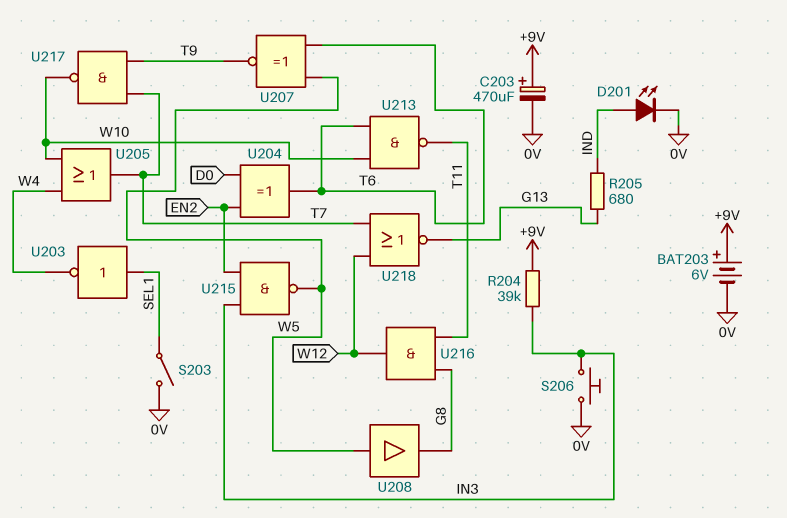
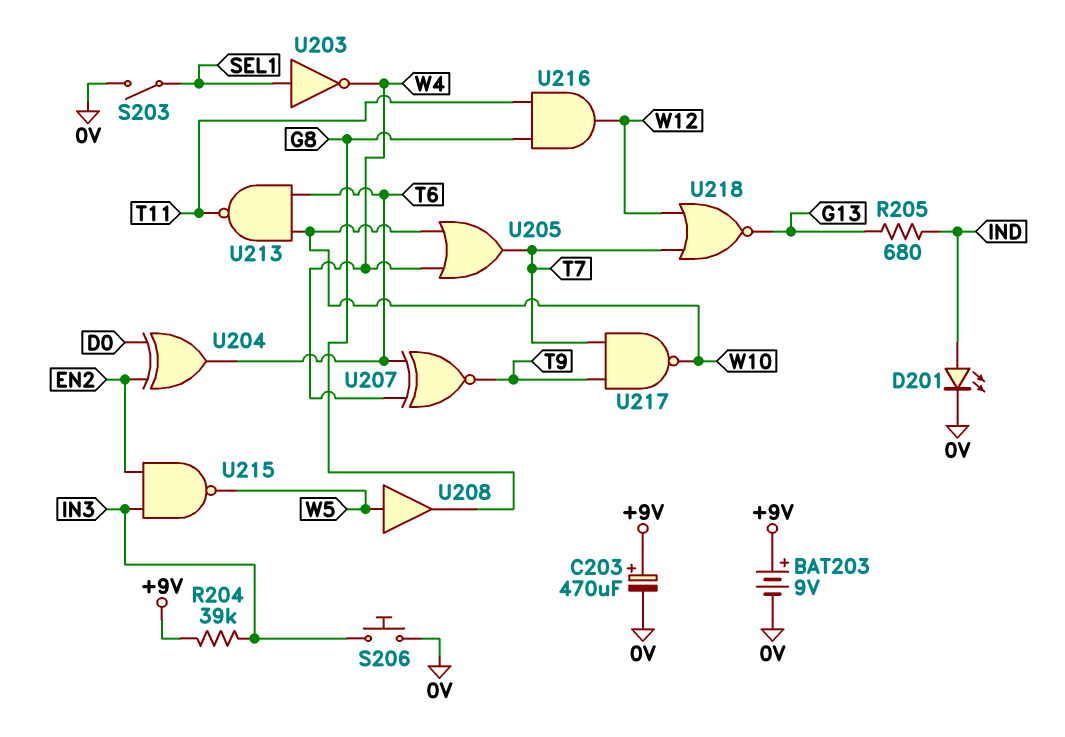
BAT203: 6V (plus +9V, minus 0V) -> 9V (plus +9V, minus 0V)
U207: XNOR (in T6, in W5, out T9) -> XNOR (in T6, in W4, out T9)

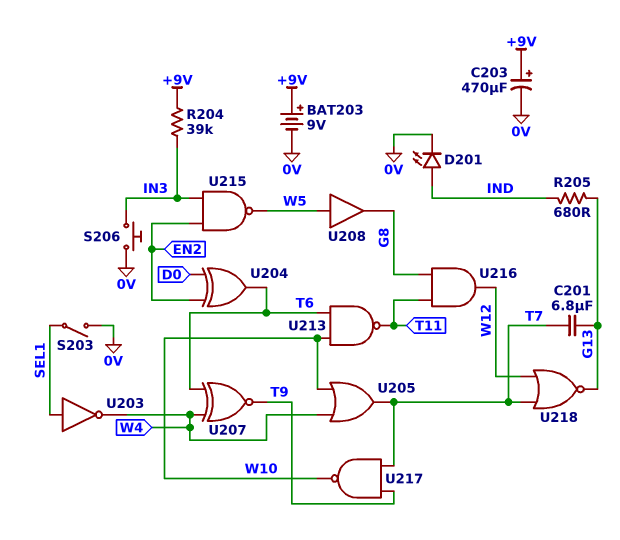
C201: none -> 6.8uF (G13, T7)

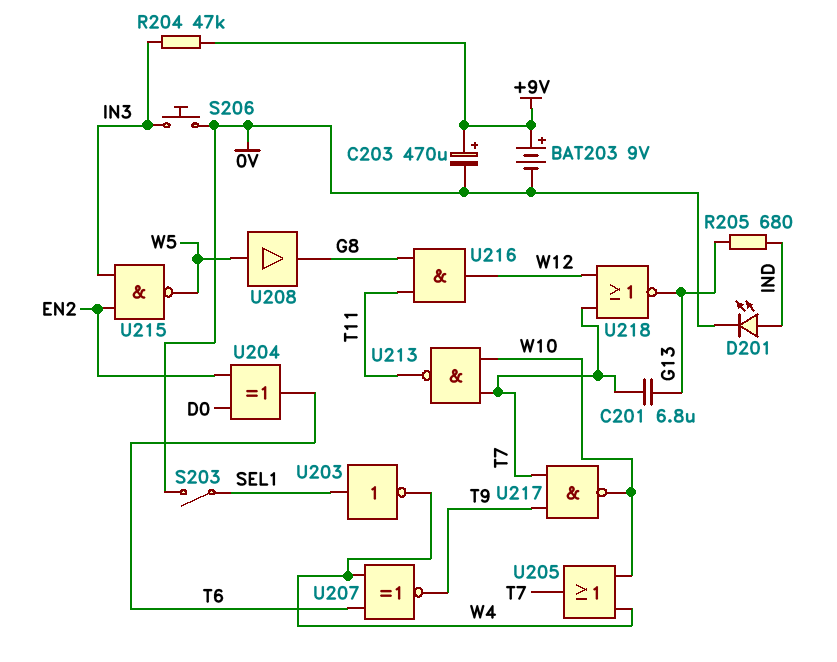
R204: 39k (+9V, IN3) -> 47k (+9V, IN3)
U213: NAND (in T6, in W10, out T11) -> NAND (in T7, in W10, out T11)

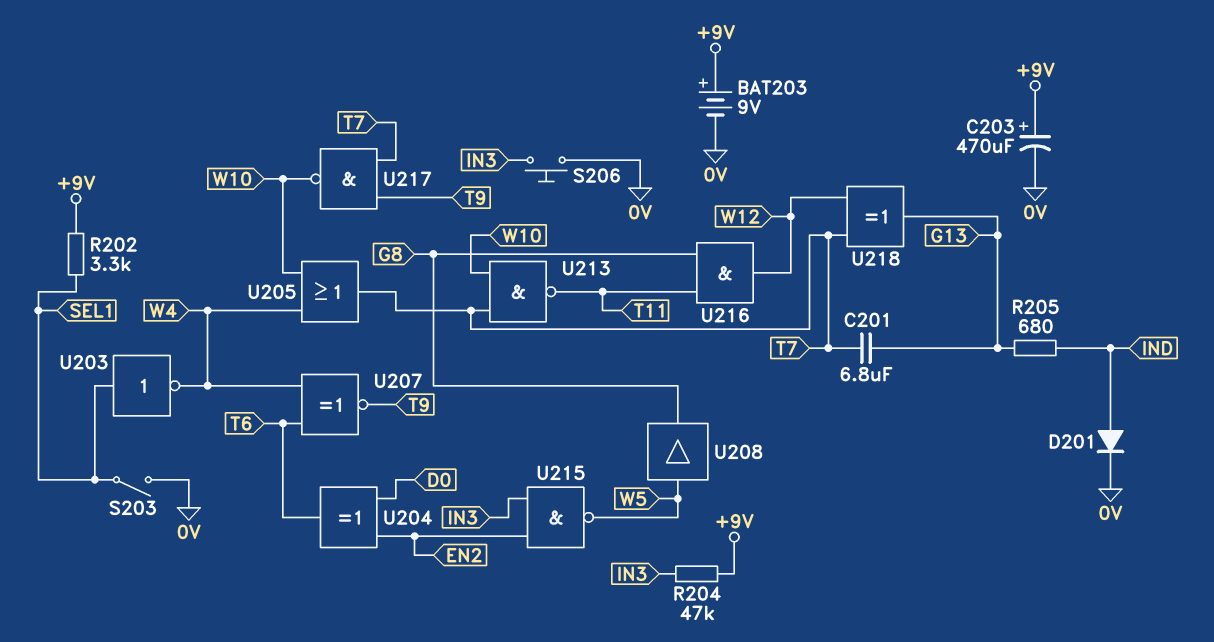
D201: LED (A IND, K 0V) -> diode (A IND, K 0V)
R202: none -> 3.3k (+9V, SEL1)
U218: NOR (in T7, in W12, out G13) -> XOR (in T7, in W12, out G13)

